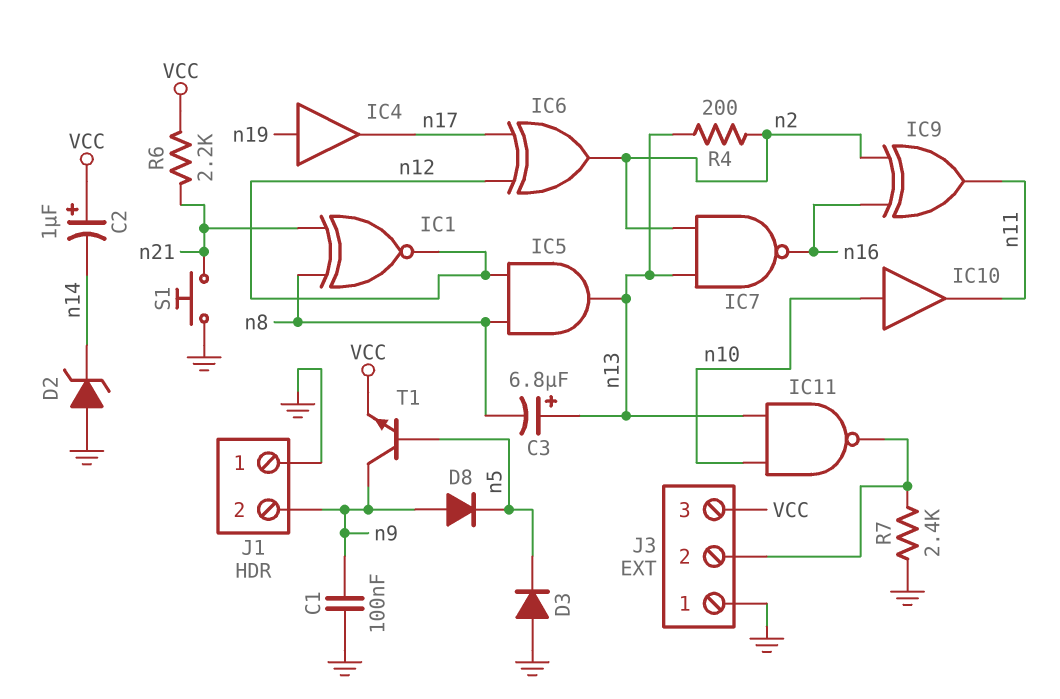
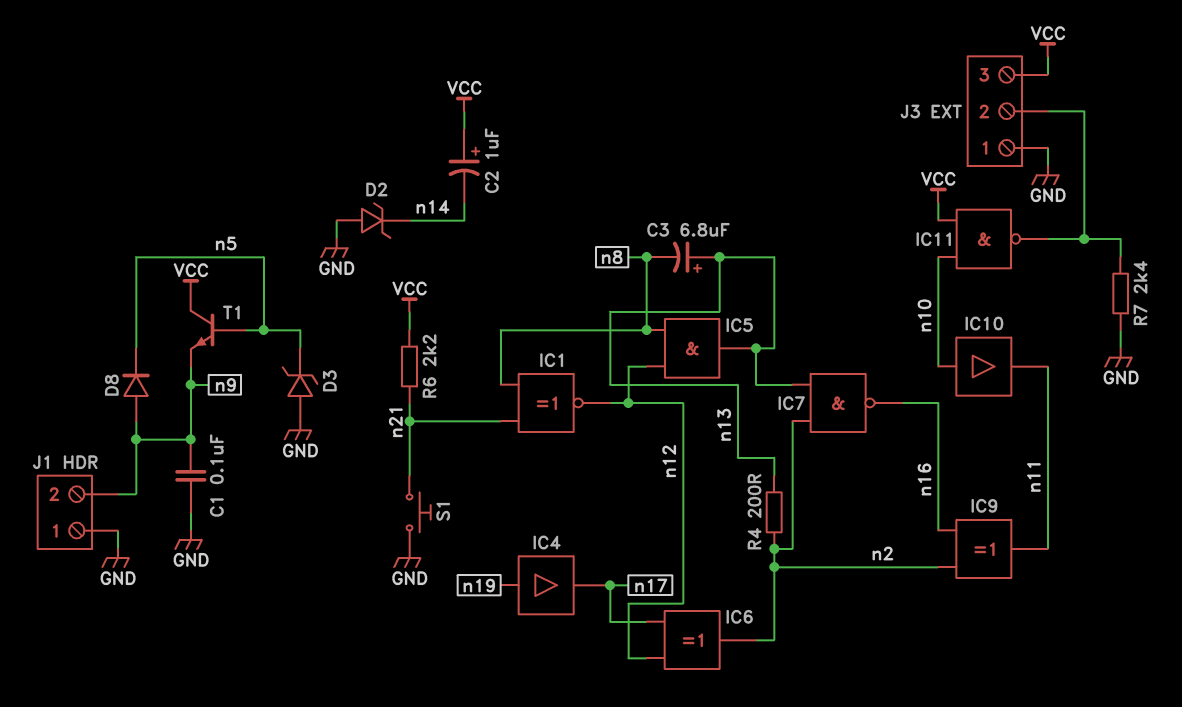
D3: diode (A GND, K n5) -> zener (A GND, K n5)
IC11: NAND (in n10, in n13, out J3/2) -> NAND (in VCC, in n10, out J3/2)
T1: NPN (B n5, C n9, E VCC) -> NPN (B n5, C VCC, E n9)

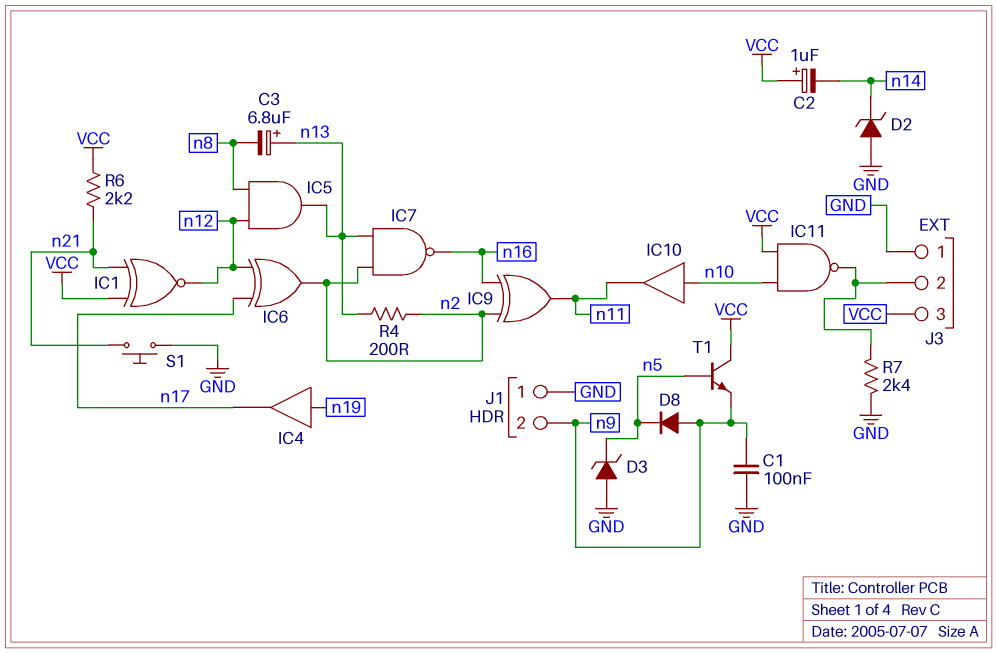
IC1: XNOR (in n8, in n21, out n12) -> XNOR (in VCC, in n21, out n12)

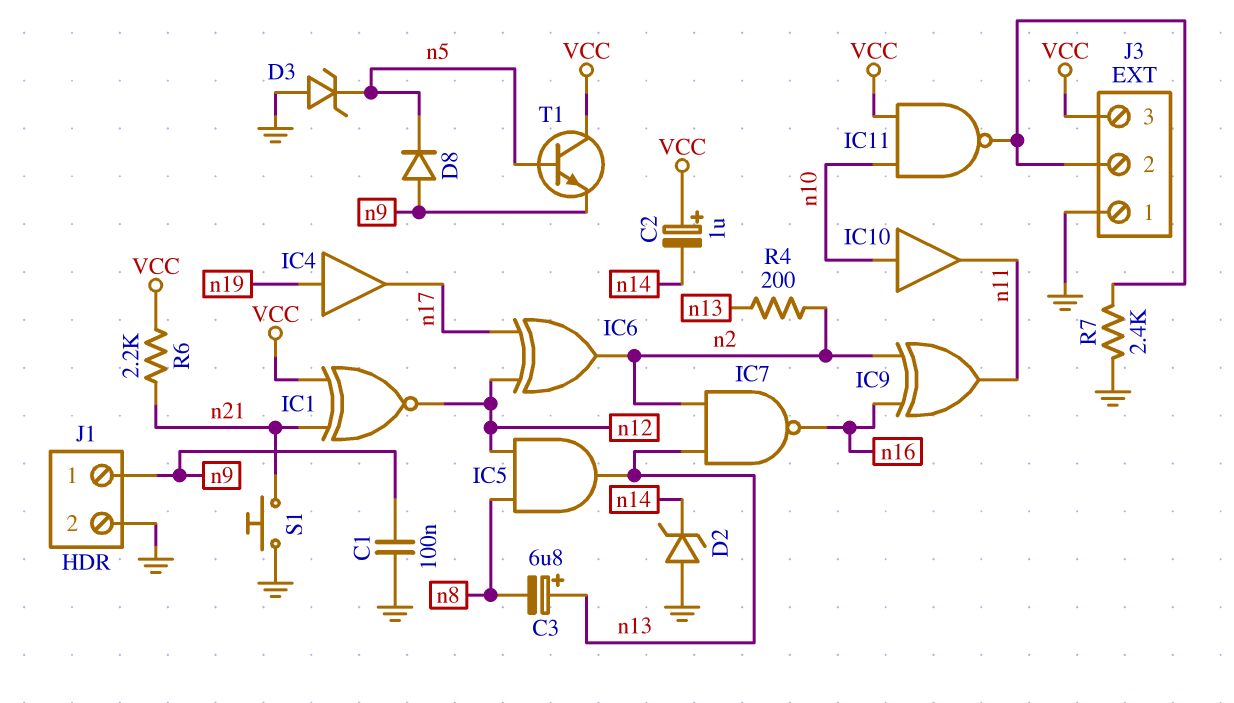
J1 pin 1: GND -> n9
J1 pin 2: n9 -> GND

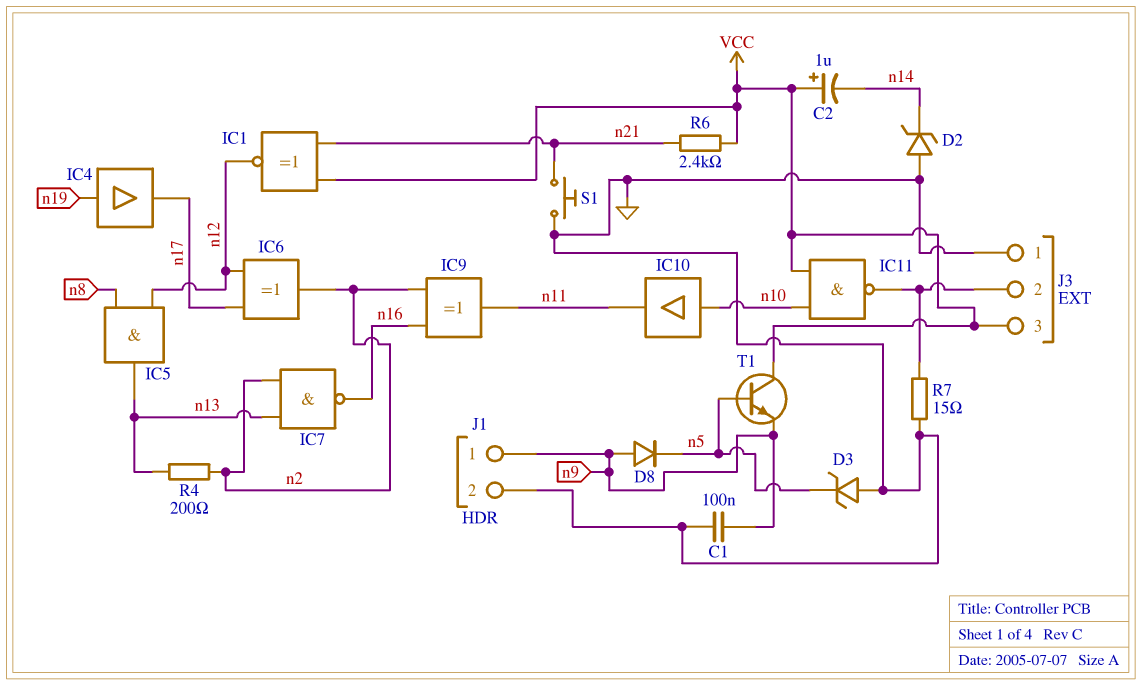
C3: 6.8uF (plus n13, minus n8) -> none
R6: 2.2k (VCC, n21) -> 2.4k (VCC, n21)
R7: 2.4k (GND, J3/2) -> 15 (GND, J3/2)

